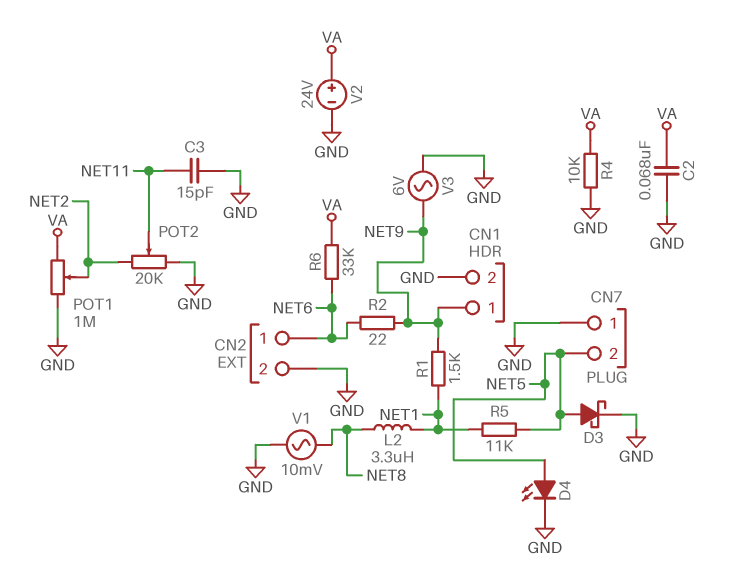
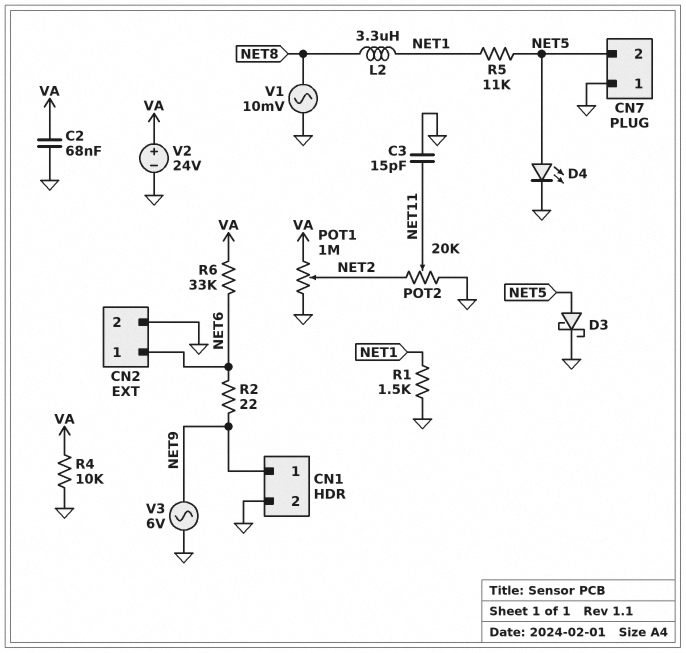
R1: 1.5k (NET1, NET9) -> 1.5k (GND, NET1)

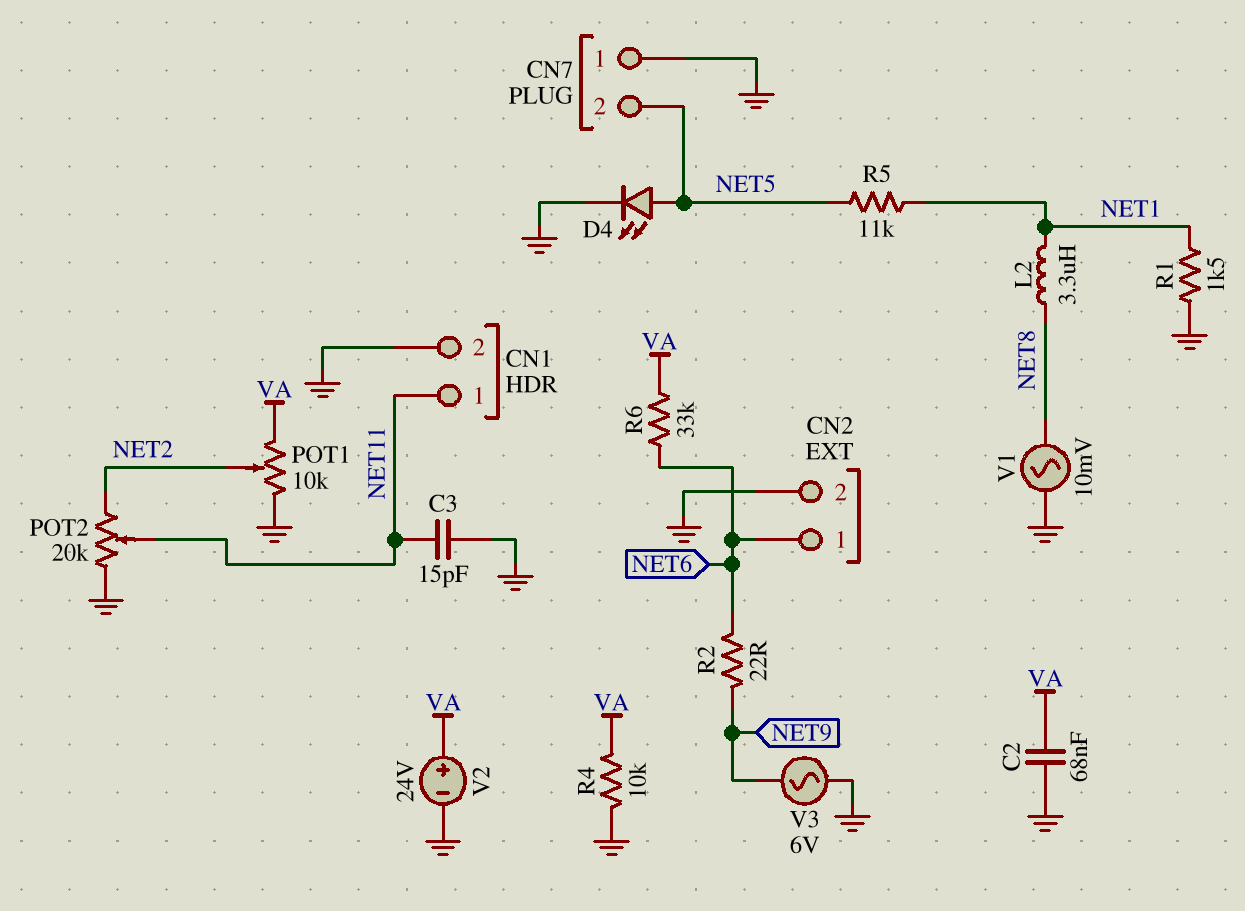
CN1 pin 1: NET9 -> NET11
D3: schottky (A NET5, K GND) -> none
POT1: 1M (GND, VA, wiper NET2) -> 10k (GND, VA, wiper NET2)

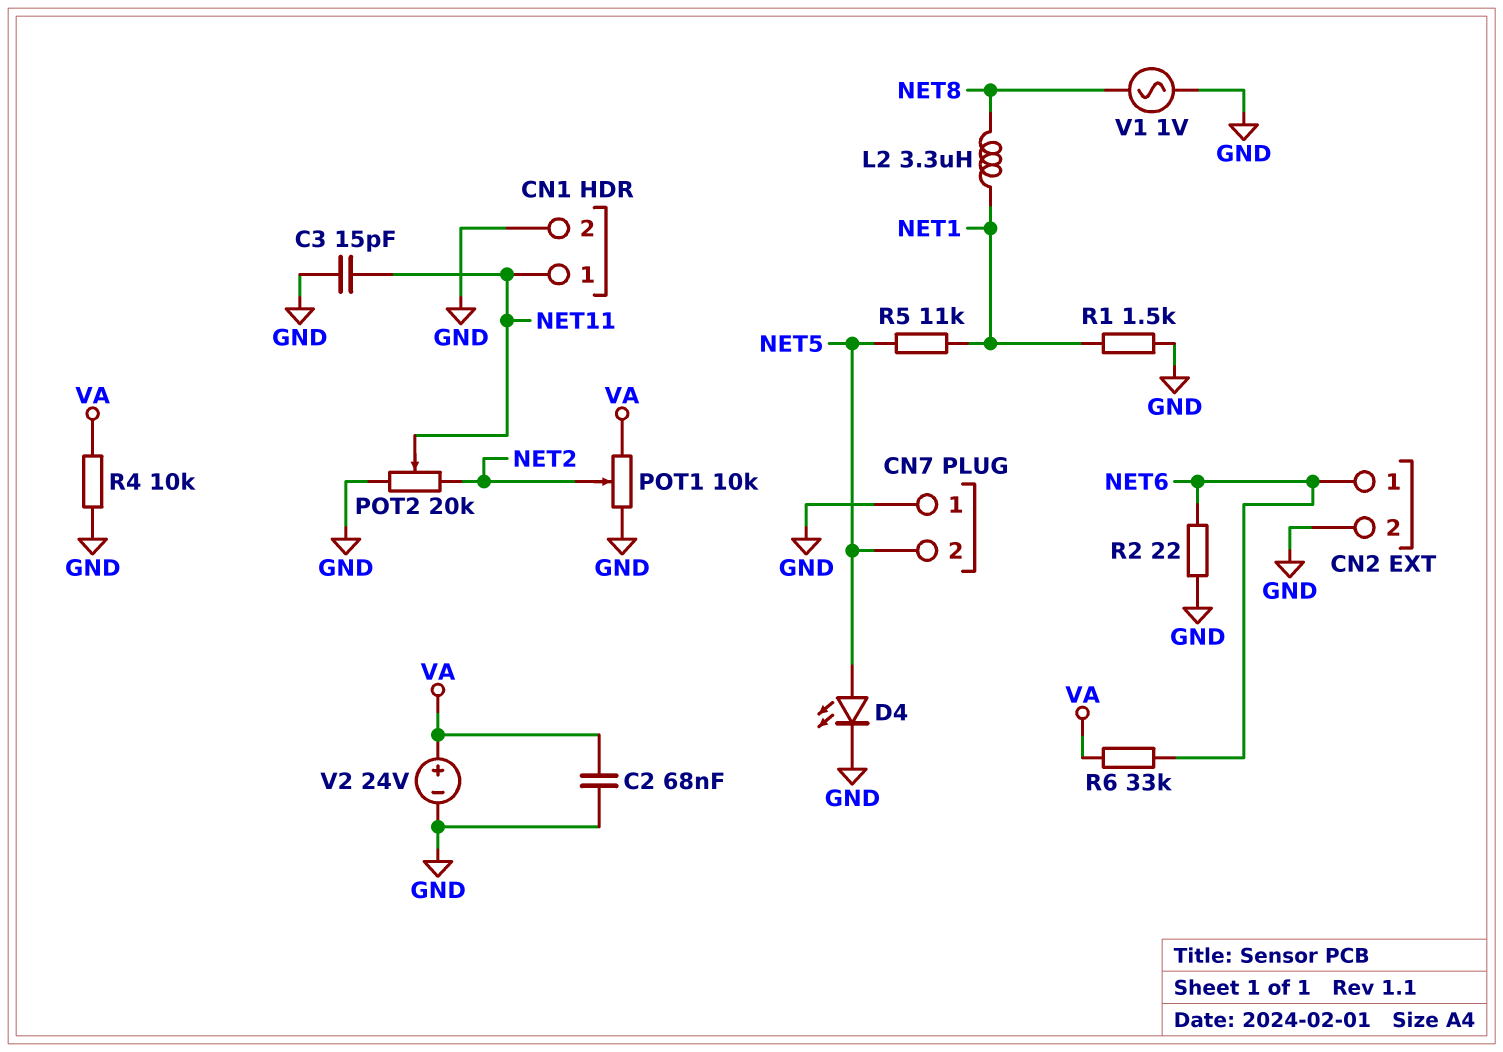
R2: 22 (NET6, NET9) -> 22 (GND, NET6)
V1: AC 10mV (GND, NET8) -> AC 1V (GND, NET8)
V3: AC 6V (GND, NET9) -> none

